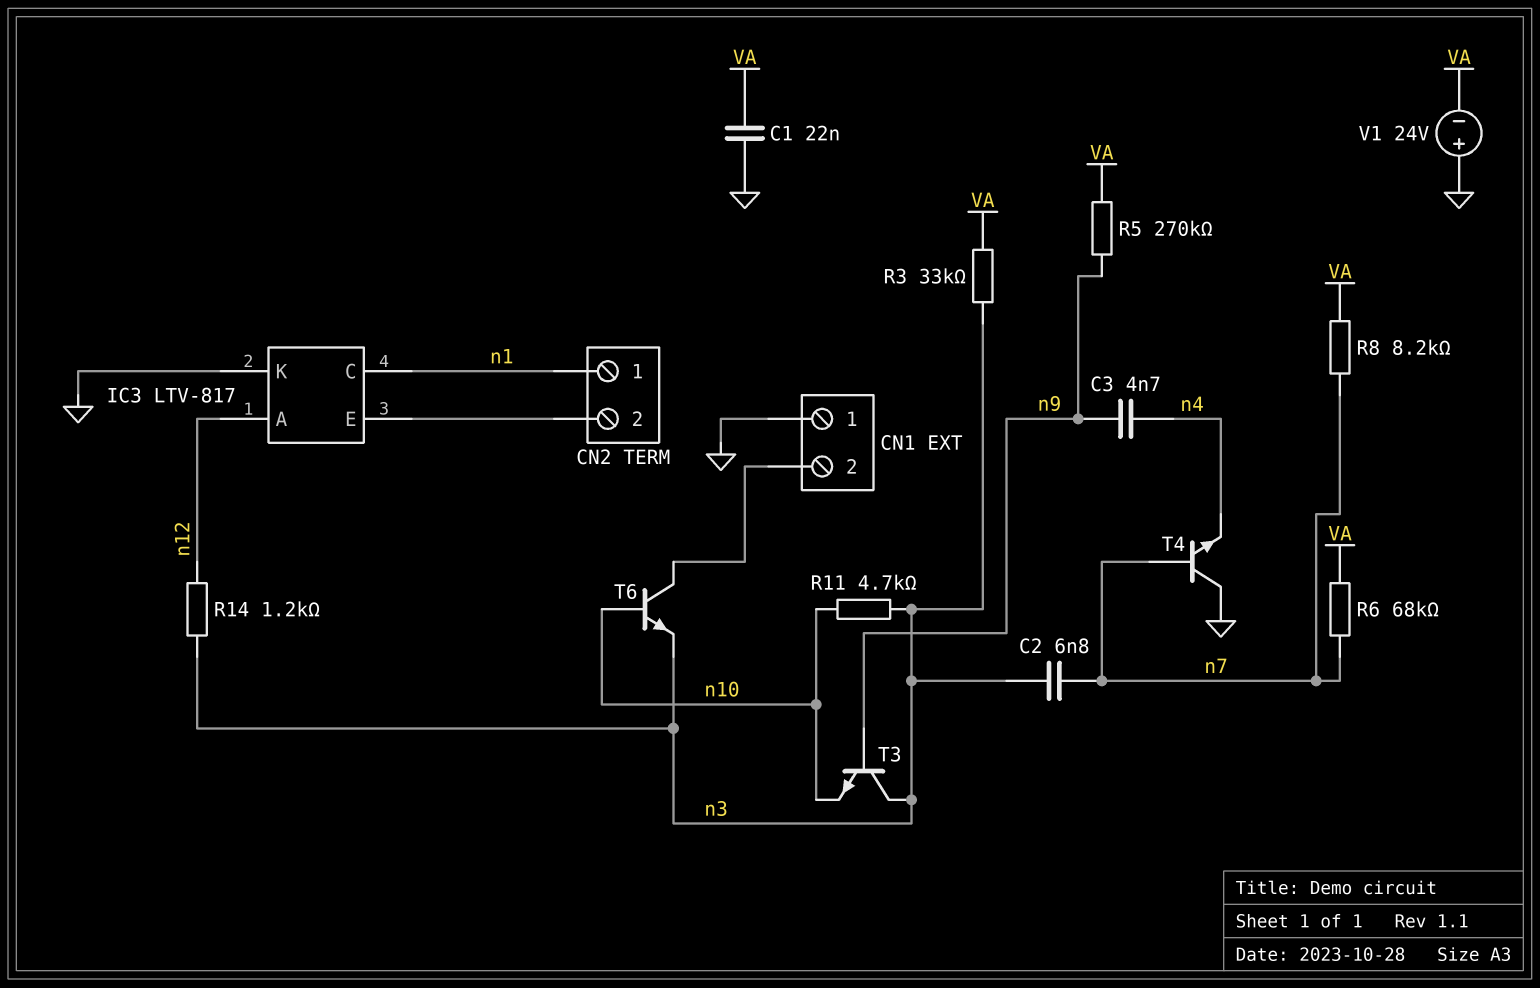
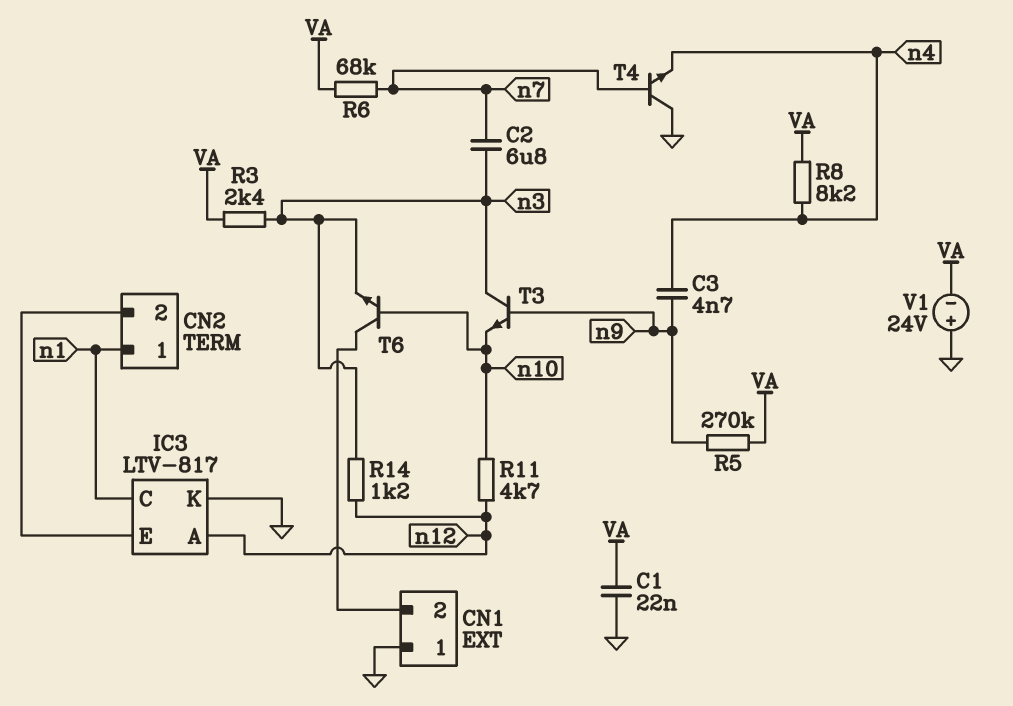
C2: 6.8nF (n3, n7) -> 6.8uF (n3, n7)
R3: 33k (VA, n3) -> 2.4k (VA, n3)
R8: 8.2k (VA, n7) -> 8.2k (VA, n4)
R11: 4.7k (n3, n10) -> 4.7k (n10, n12)

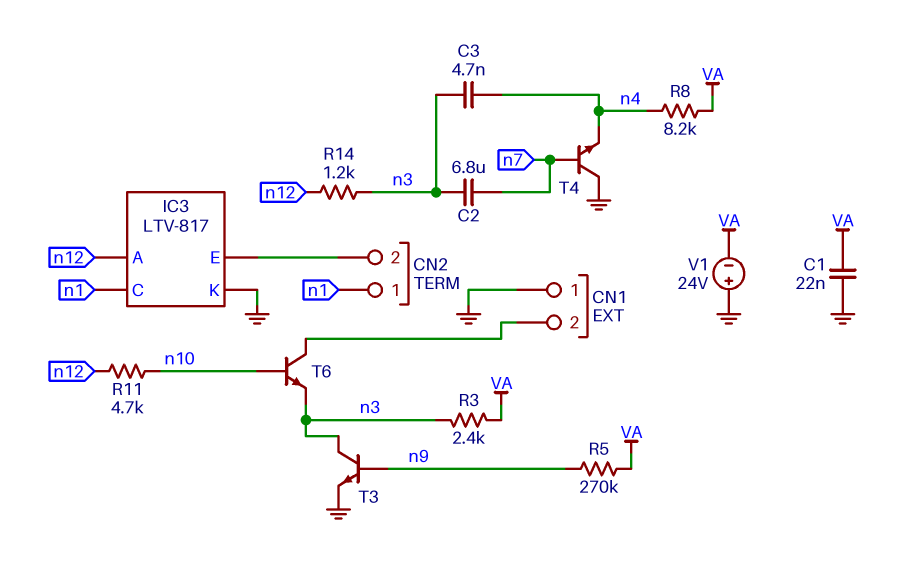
C3: 4.7nF (n4, n9) -> 4.7nF (n3, n4)
R6: 68k (VA, n7) -> none
T3: NPN (B n9, C n3, E n10) -> NPN (B n9, C n3, E GND)

